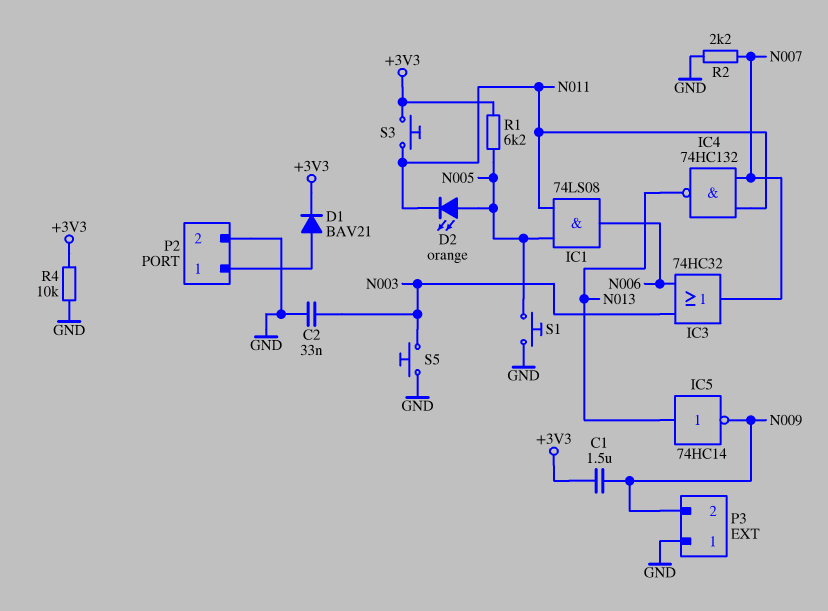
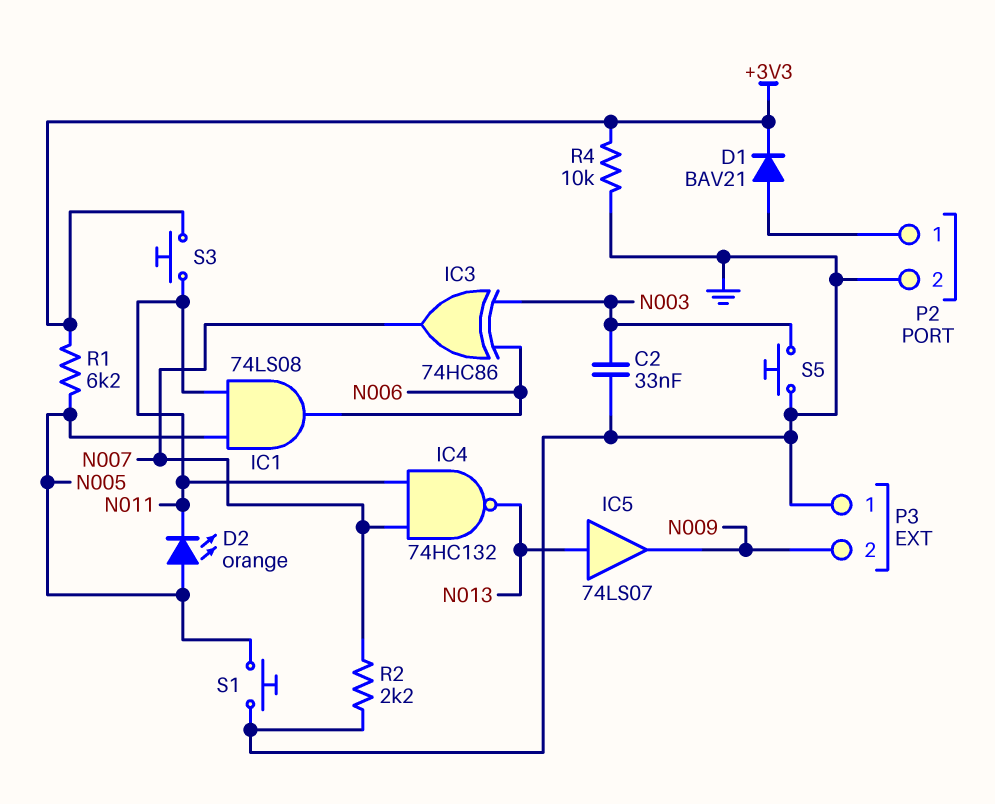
C1: 1.5uF (+3V3, N009) -> none
IC3: OR 74HC32 (in N003, in N006, out N007) -> XOR 74HC86 (in N003, in N006, out N007)
IC5: NOT 74HC14 (in N013, out N009) -> buffer 74LS07 (in N013, out N009)

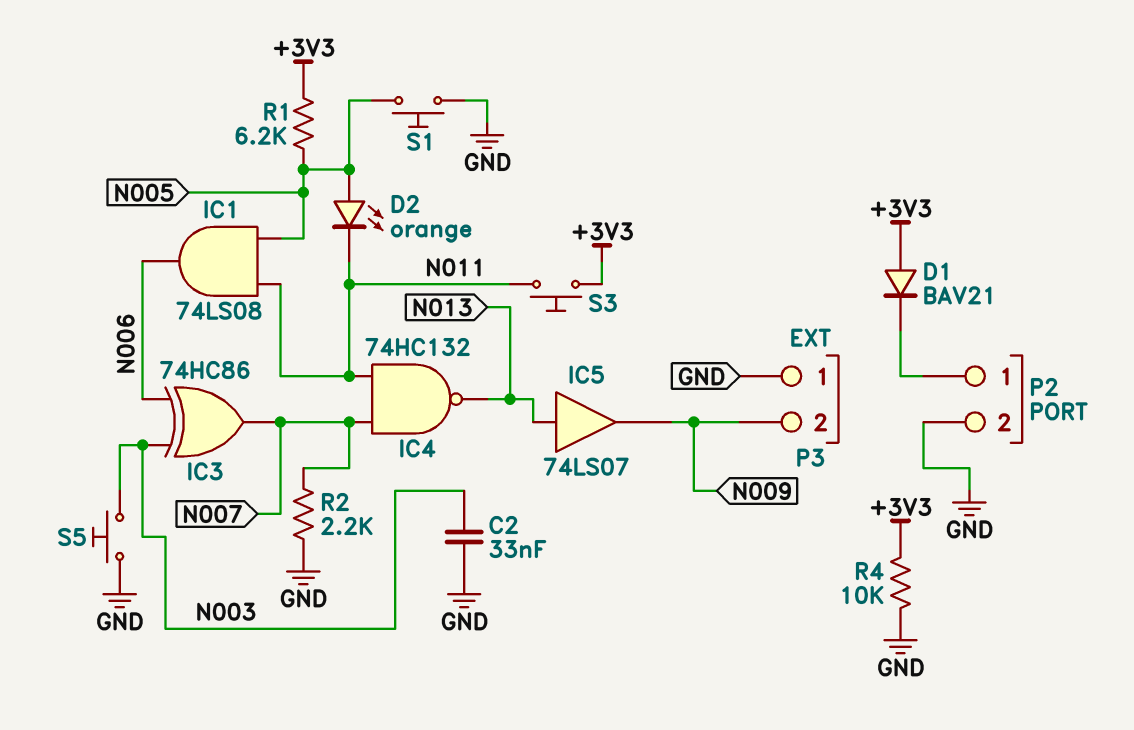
D1: diode BAV21 (A P2/1, K +3V3) -> diode BAV21 (A +3V3, K P2/1)

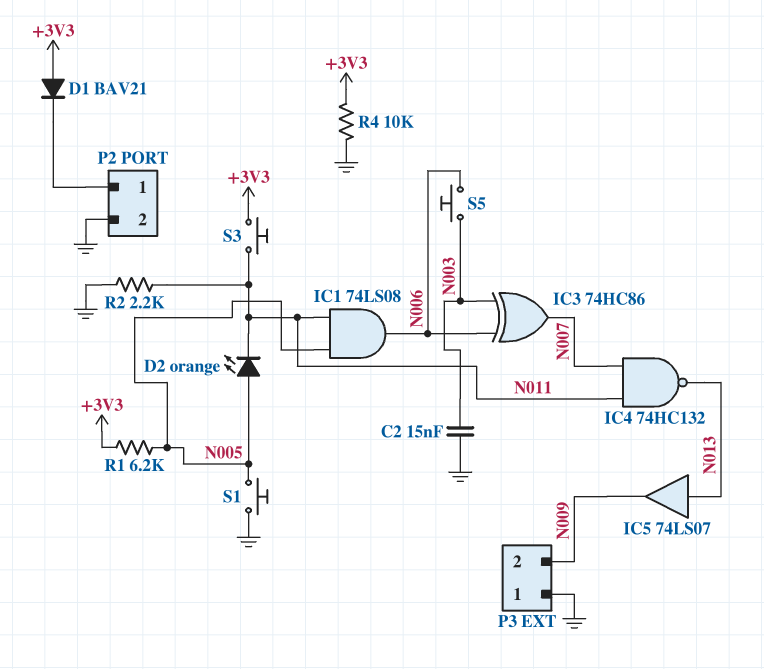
C2: 33nF (GND, N003) -> 15nF (GND, N003)
R2: 2.2k (GND, N007) -> 2.2k (GND, N011)
S5: button (GND, N003) -> button (N003, N006)

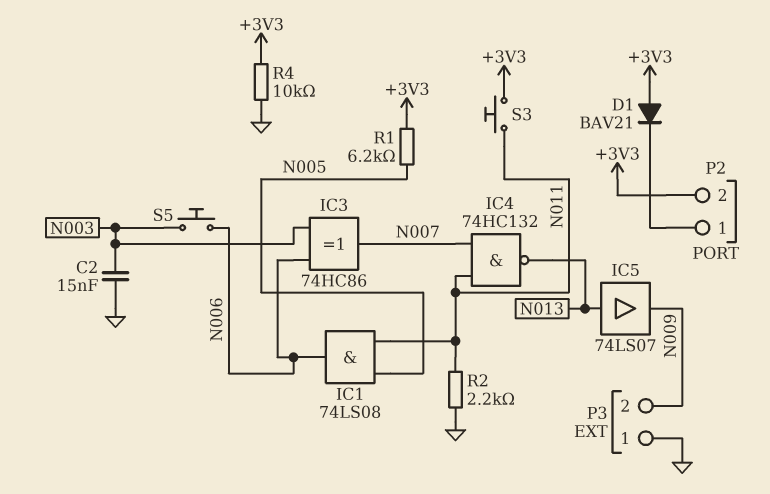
D2: LED orange (A N005, K N011) -> none
P2 pin 2: GND -> +3V3
S1: button (GND, N005) -> none

